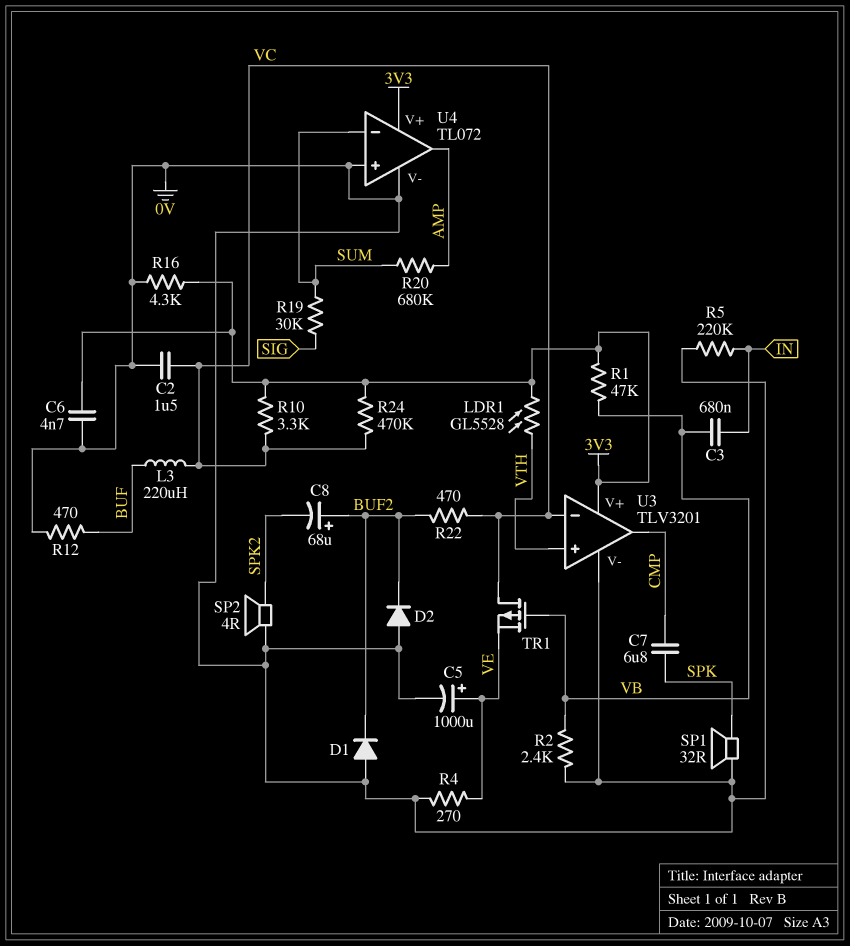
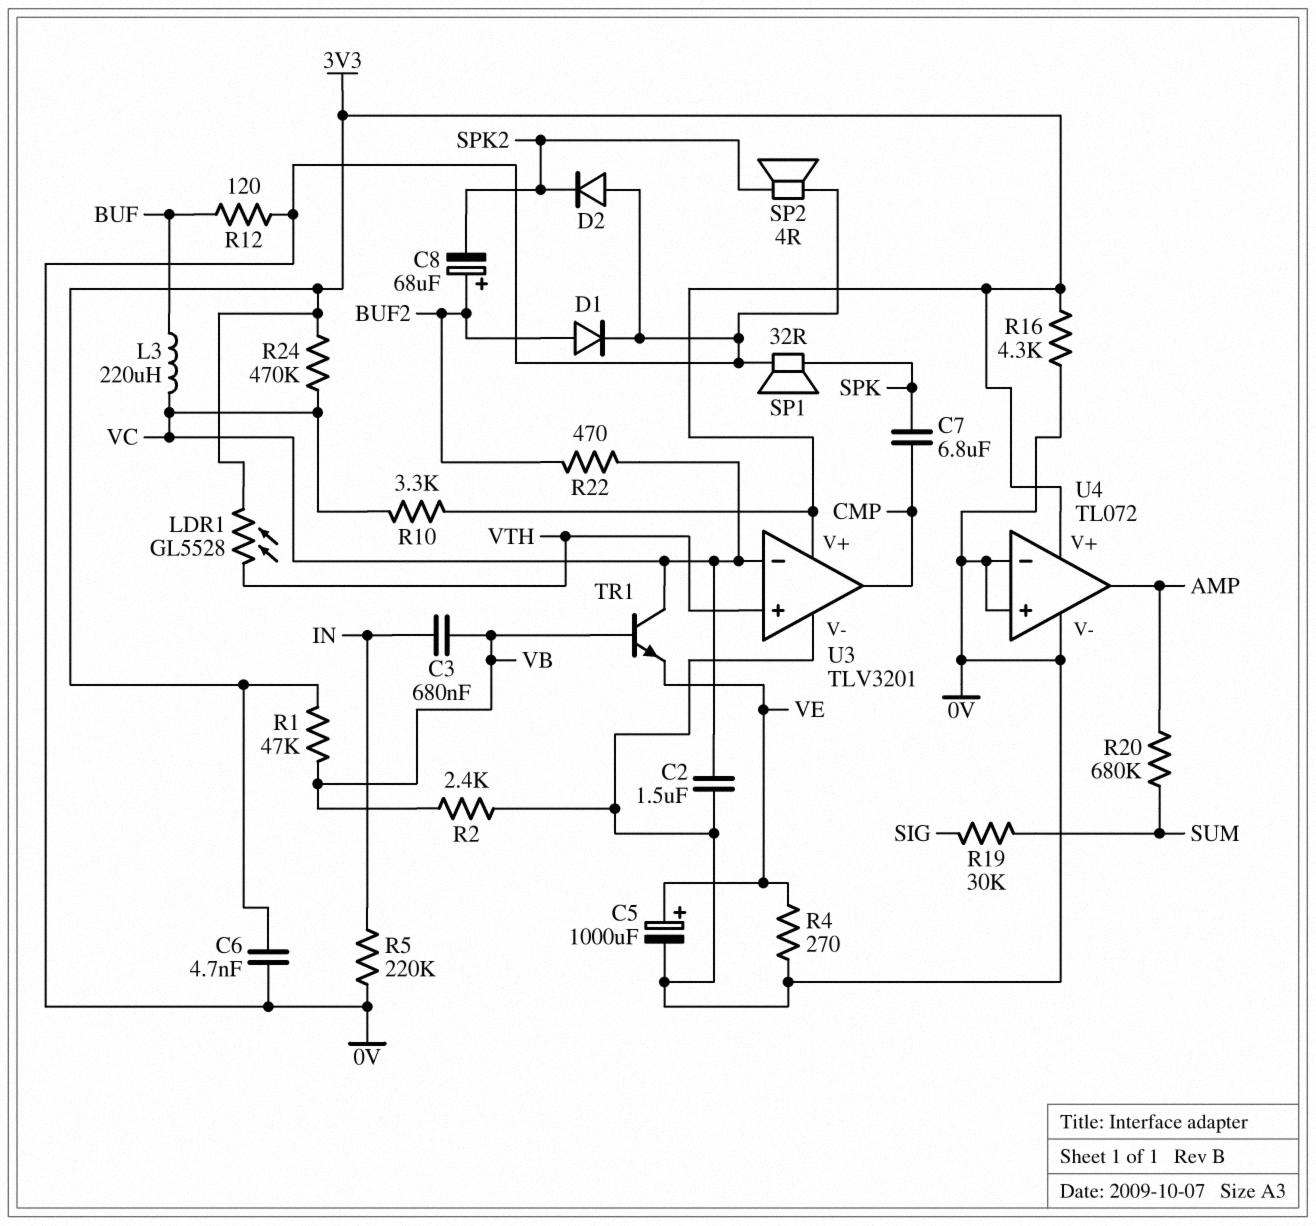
D1: diode (A 0V, K BUF2) -> diode (A BUF2, K 0V)
D2: diode (A 0V, K BUF2) -> diode (A 0V, K SPK2)
R12: 470 (0V, BUF) -> 120 (0V, BUF)
TR1: PMOS (G VB, D VC, S VE) -> NPN (B VB, C VC, E VE)
U4 pin in-: SUM -> 0V

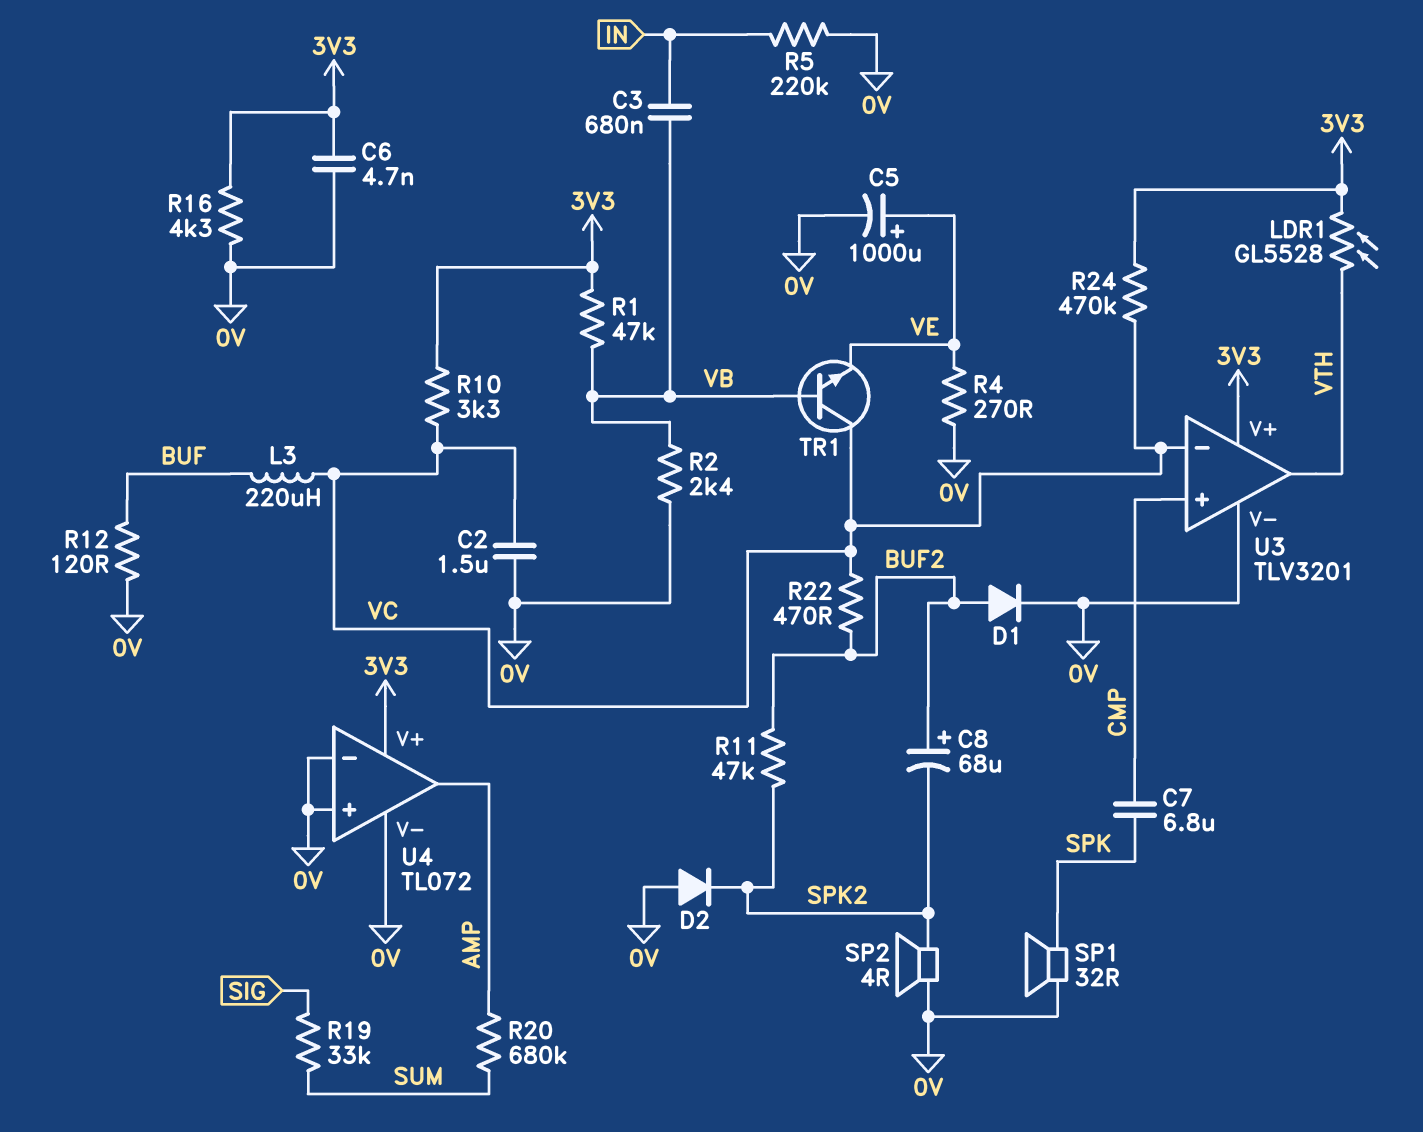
R11: none -> 47k (BUF2, SPK2)
R19: 30k (SIG, SUM) -> 33k (SIG, SUM)
U3 pin in+: VTH -> CMP
U3 pin out: CMP -> VTH

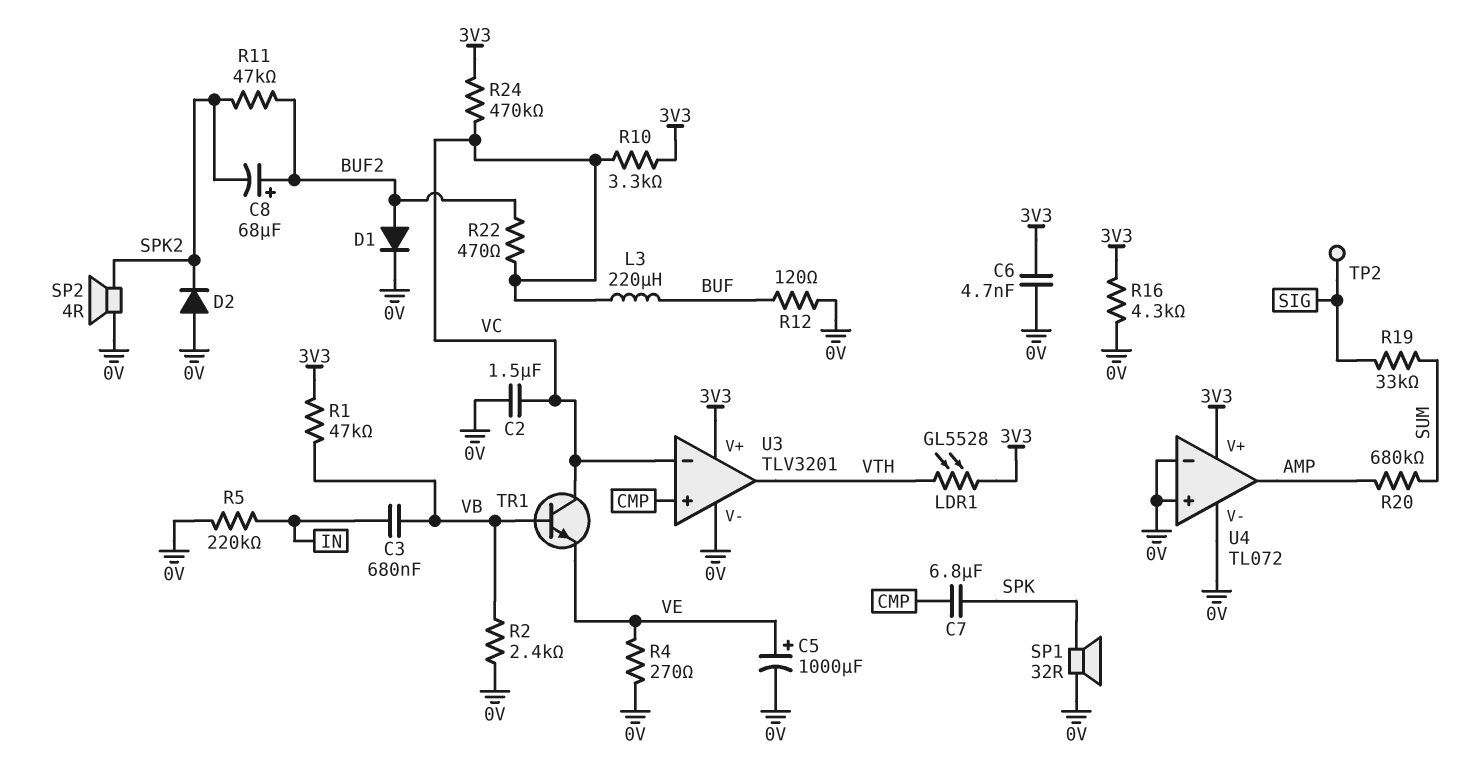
TP2: none -> test point (SIG)

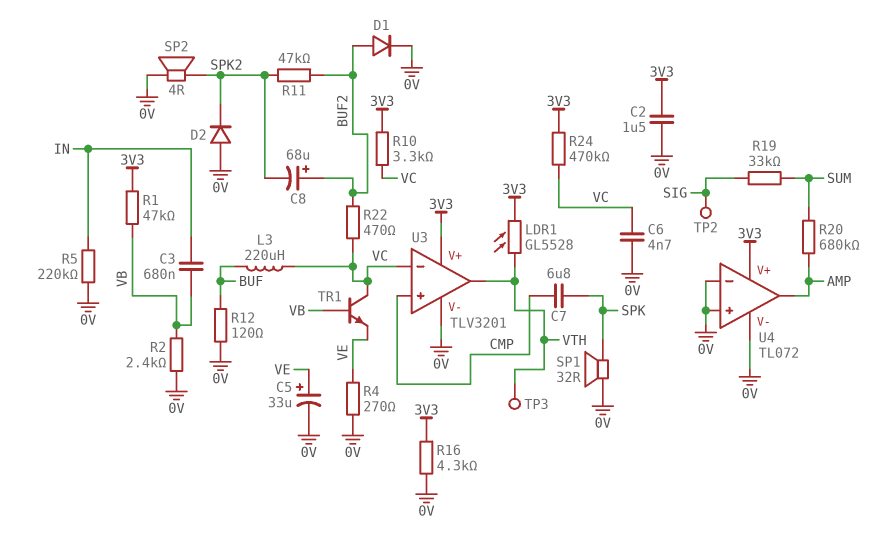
C2: 1.5uF (0V, VC) -> 1.5uF (0V, 3V3)
C5: 1000uF (plus VE, minus 0V) -> 33uF (plus VE, minus 0V)
C6: 4.7nF (0V, 3V3) -> 4.7nF (0V, VC)
TP3: none -> test point (VTH)

